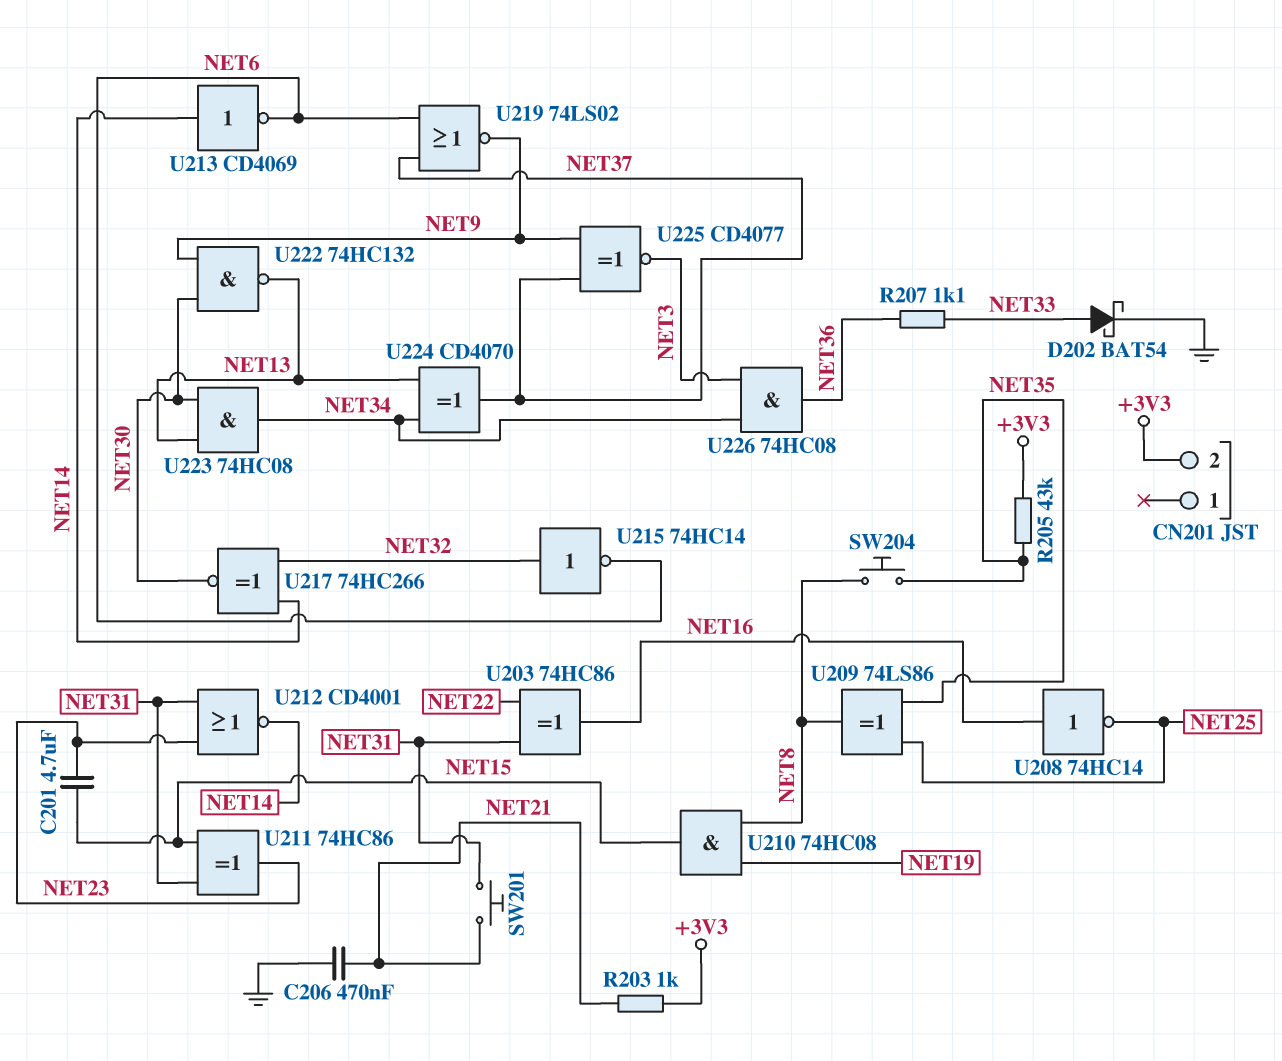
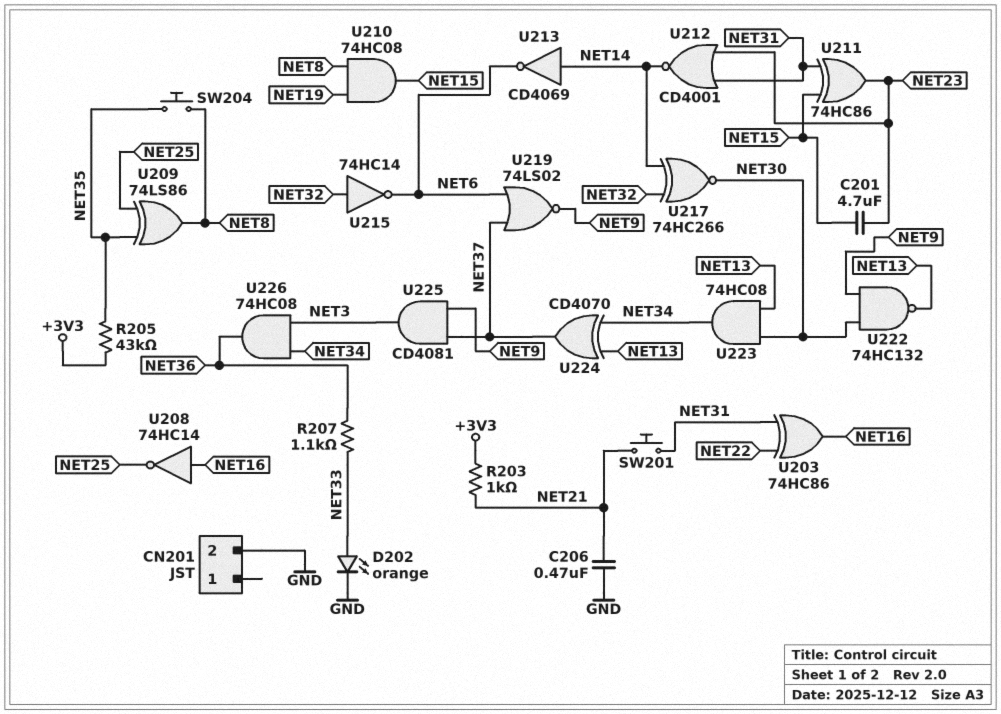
CN201 pin 2: +3V3 -> GND
D202: schottky BAT54 (A NET33, K GND) -> LED orange (A NET33, K GND)
U225: XNOR CD4077 (in NET9, in NET37, out NET3) -> AND CD4081 (in NET9, in NET37, out NET3)

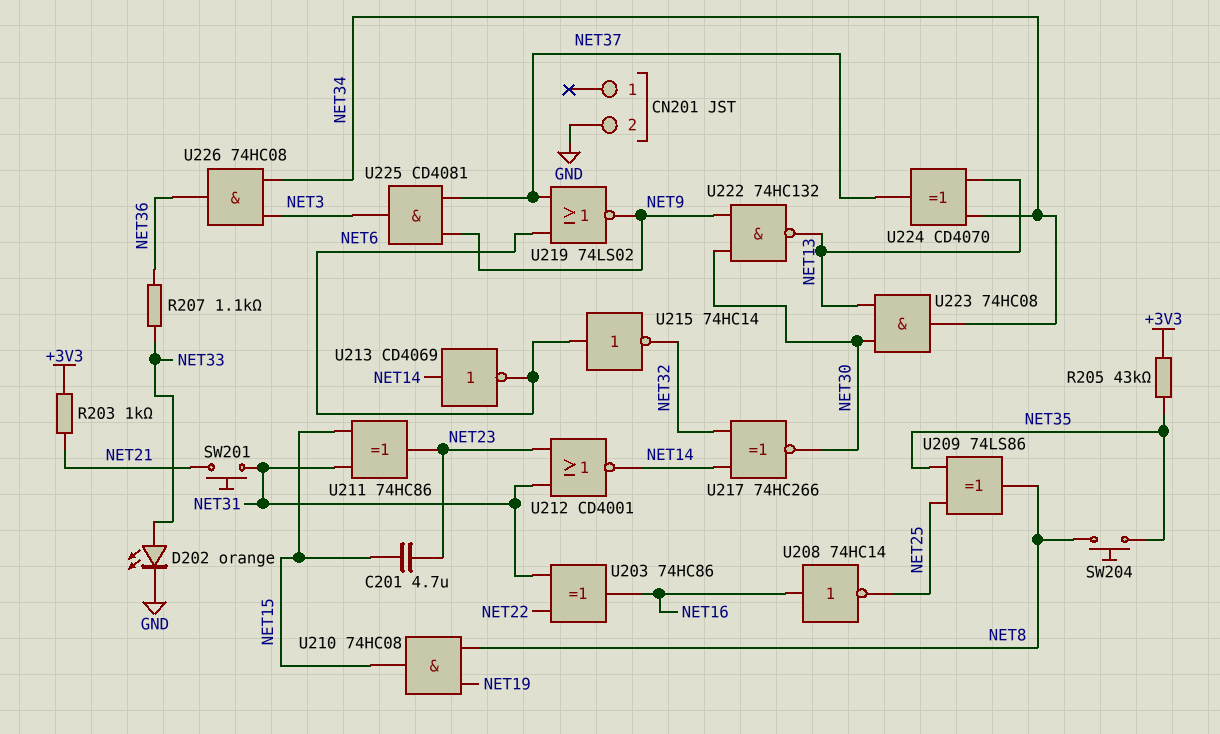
C206: 470nF (GND, NET21) -> none
U215: NOT 74HC14 (in NET32, out NET6) -> NOT 74HC14 (in NET6, out NET32)

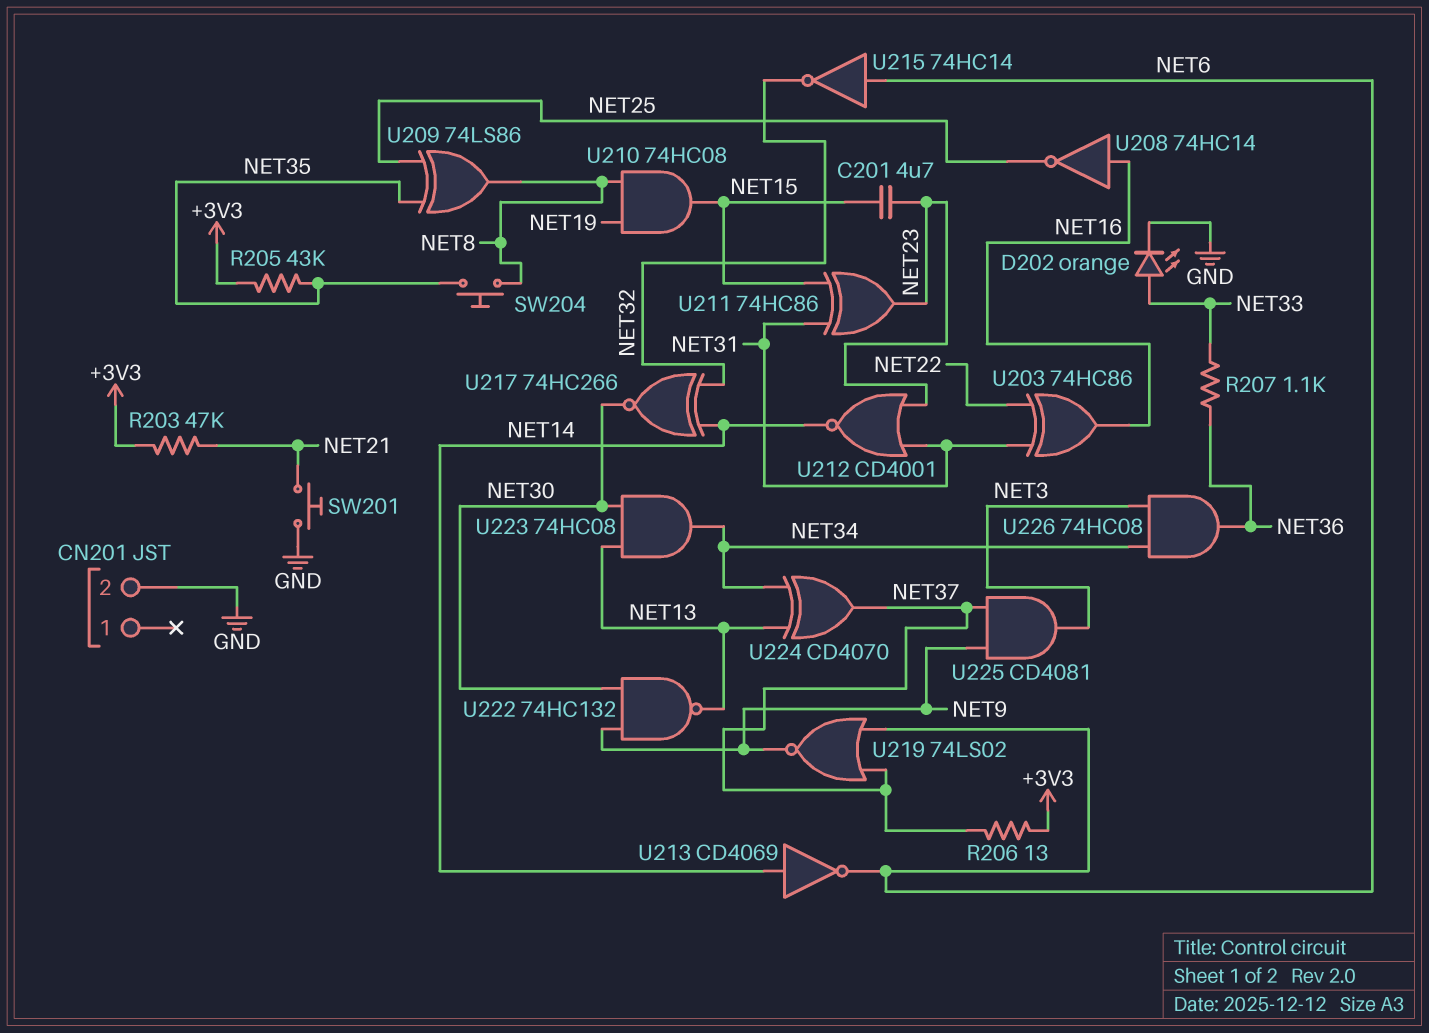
R203: 1k (+3V3, NET21) -> 47k (+3V3, NET21)
R206: none -> 13 (+3V3, NET37)
SW201: button (NET21, NET31) -> button (GND, NET21)

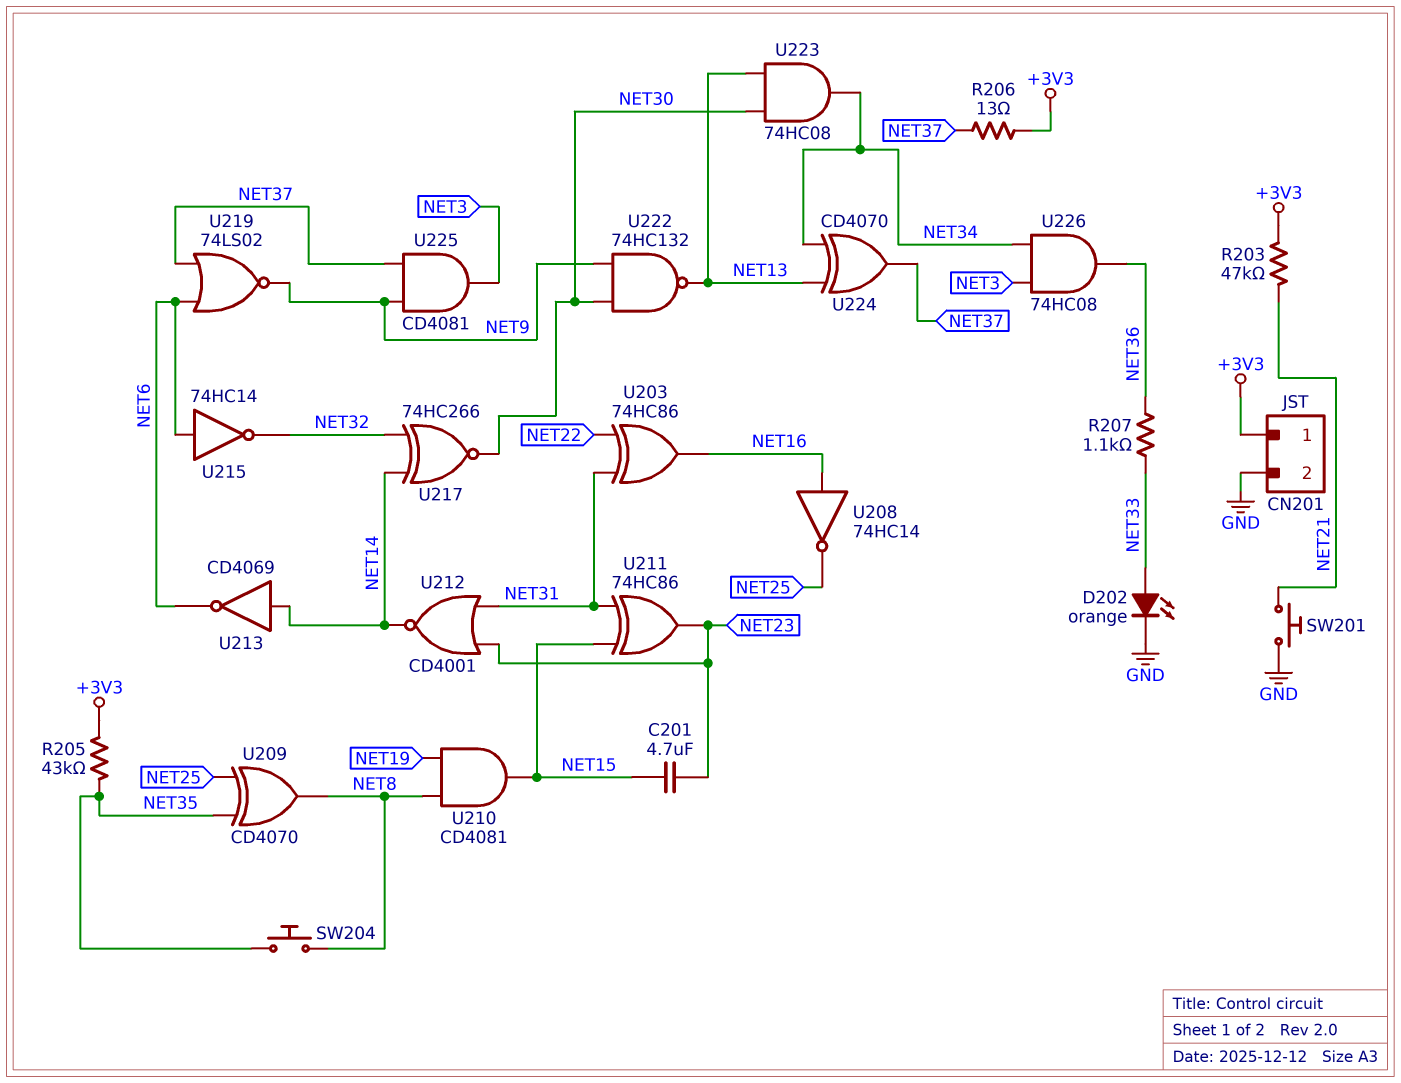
CN201 pin 1: none -> +3V3
U209: XOR 74LS86 (in NET25, in NET35, out NET8) -> XOR CD4070 (in NET25, in NET35, out NET8)
U210: AND 74HC08 (in NET8, in NET19, out NET15) -> AND CD4081 (in NET8, in NET19, out NET15)

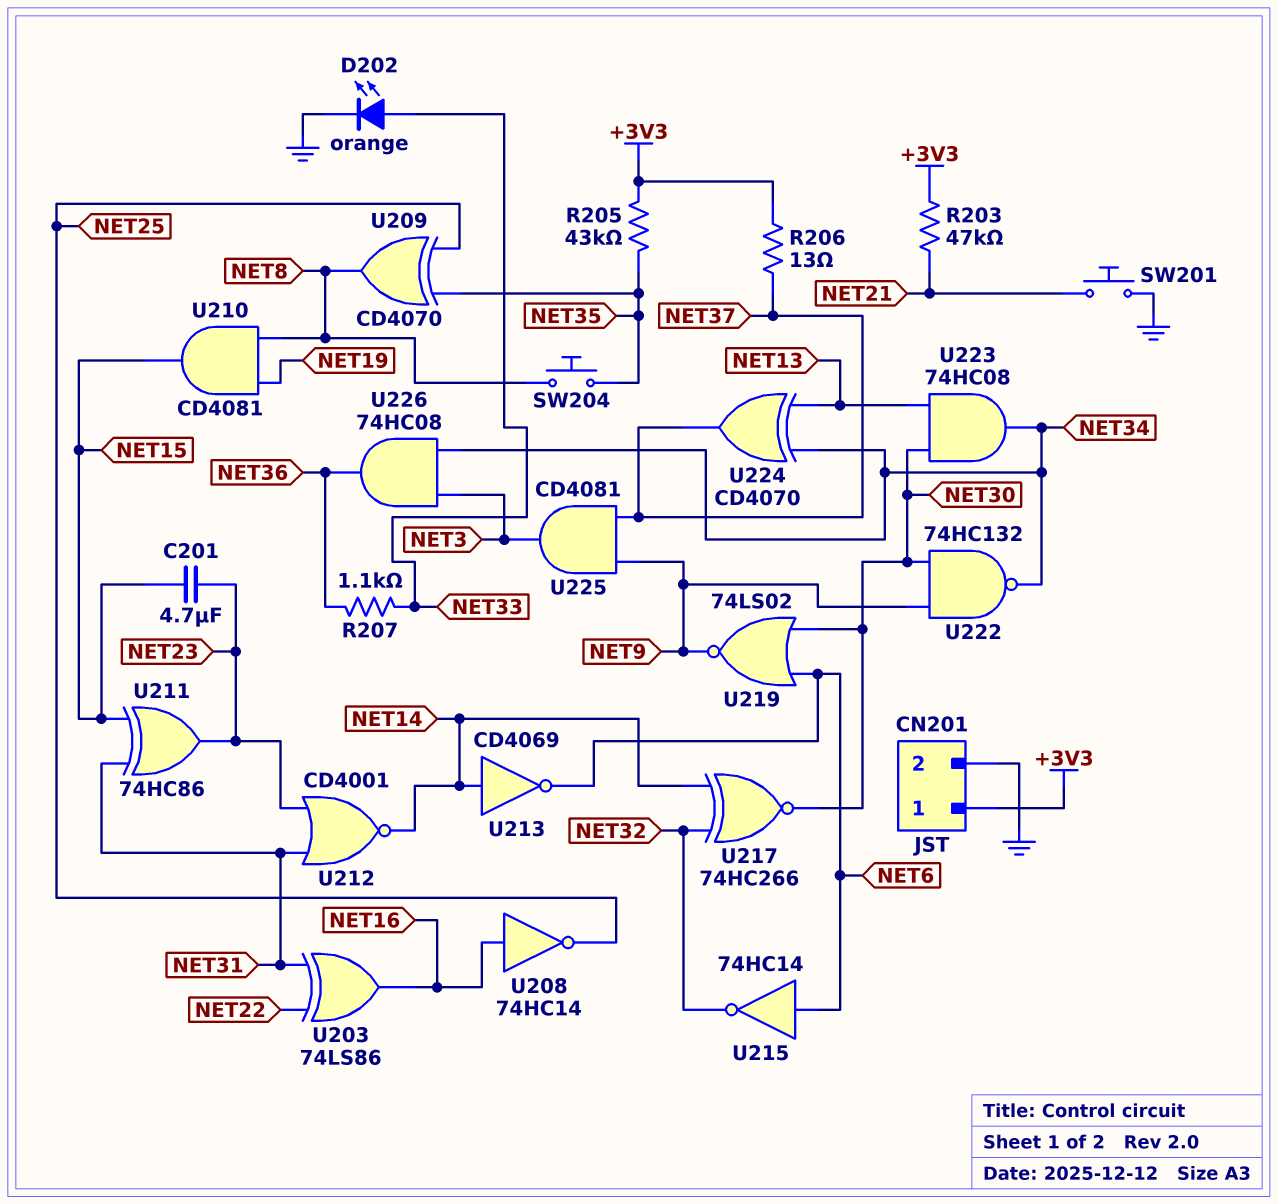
U203: XOR 74HC86 (in NET22, in NET31, out NET16) -> XOR 74LS86 (in NET22, in NET31, out NET16)
U219: NOR 74LS02 (in NET6, in NET37, out NET9) -> NOR 74LS02 (in NET6, in NET30, out NET9)
U222: NAND 74HC132 (in NET9, in NET30, out NET13) -> NAND 74HC132 (in NET9, in NET30, out NET34)

